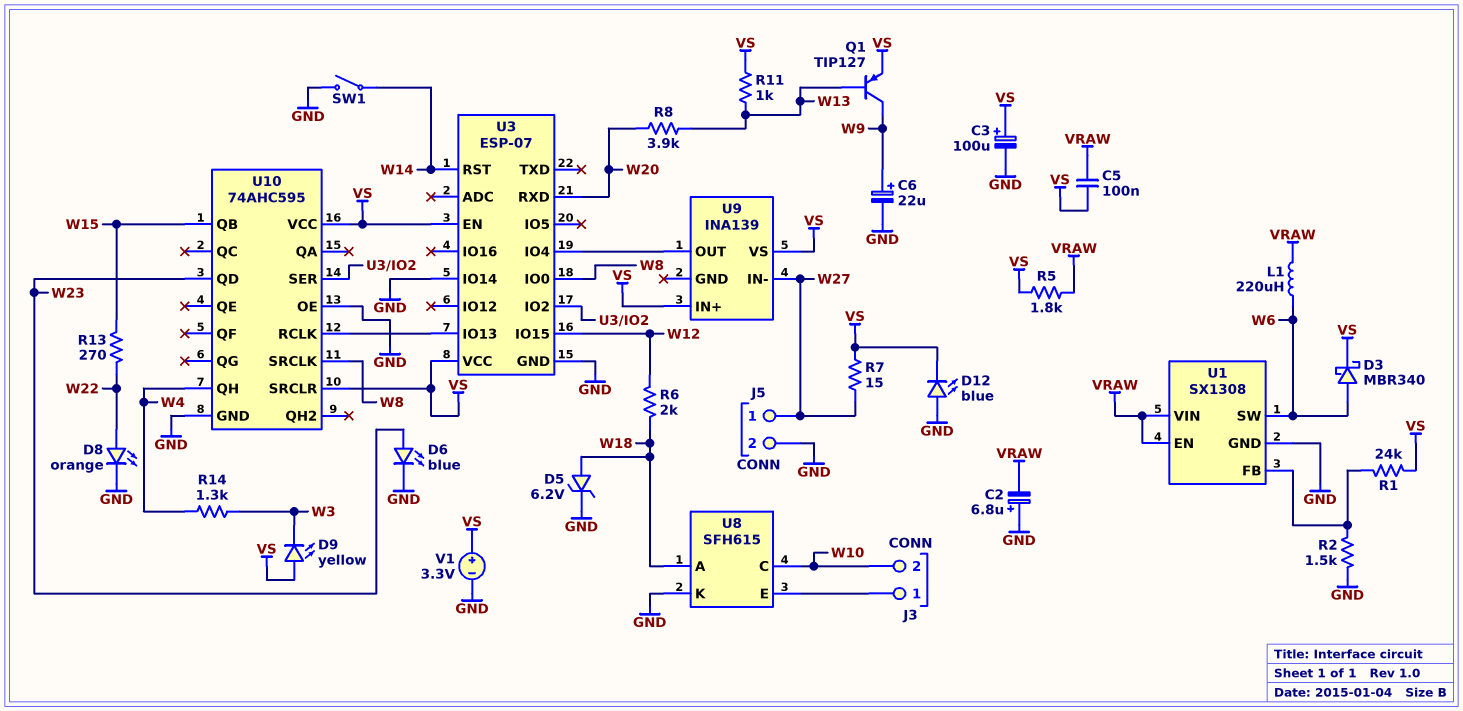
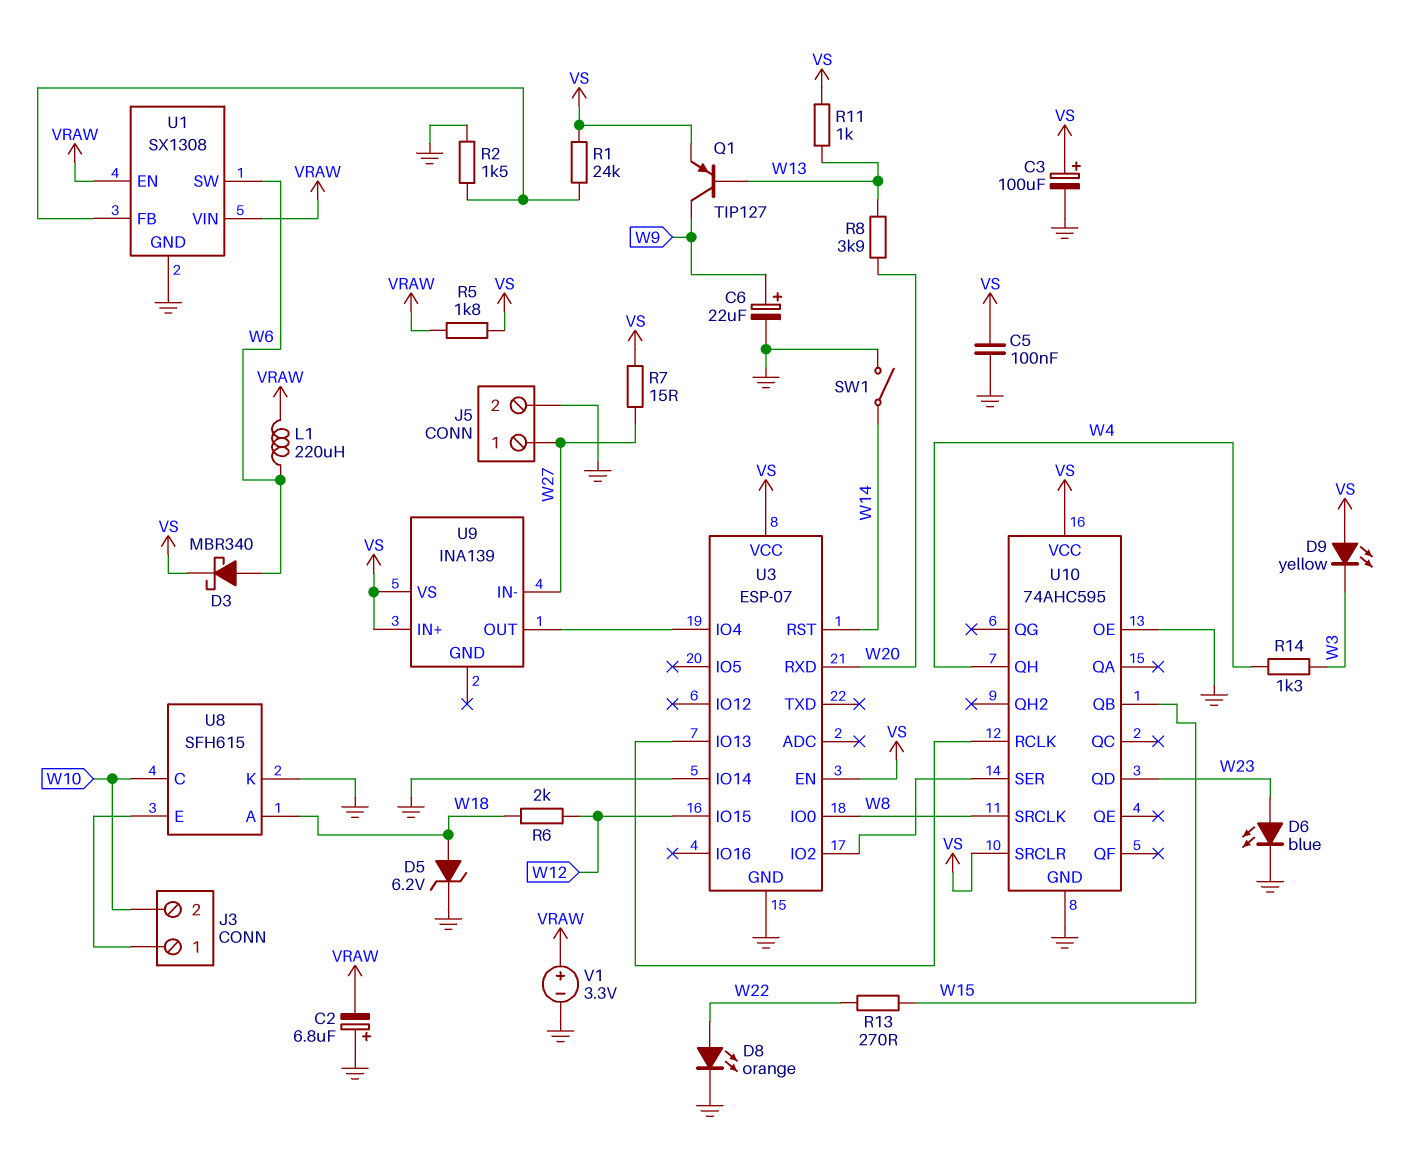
C5: 100nF (VRAW, VS) -> 100nF (GND, VS)
D12: LED blue (A GND, K VS) -> none
V1: 3.3V (plus VS, minus GND) -> 3.3V (plus VRAW, minus GND)

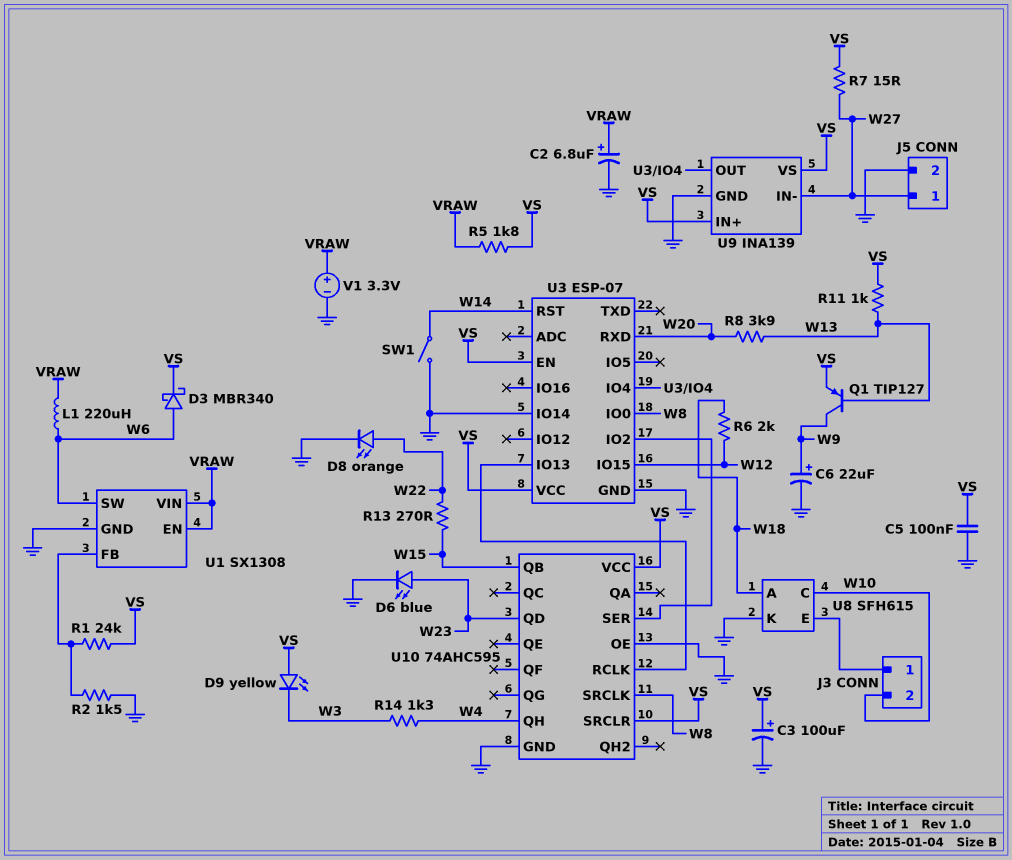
C2: 6.8uF (plus GND, minus VRAW) -> 6.8uF (plus VRAW, minus GND)
D5: zener 6.2V (A W18, K GND) -> none
U9 pin GND: none -> GND

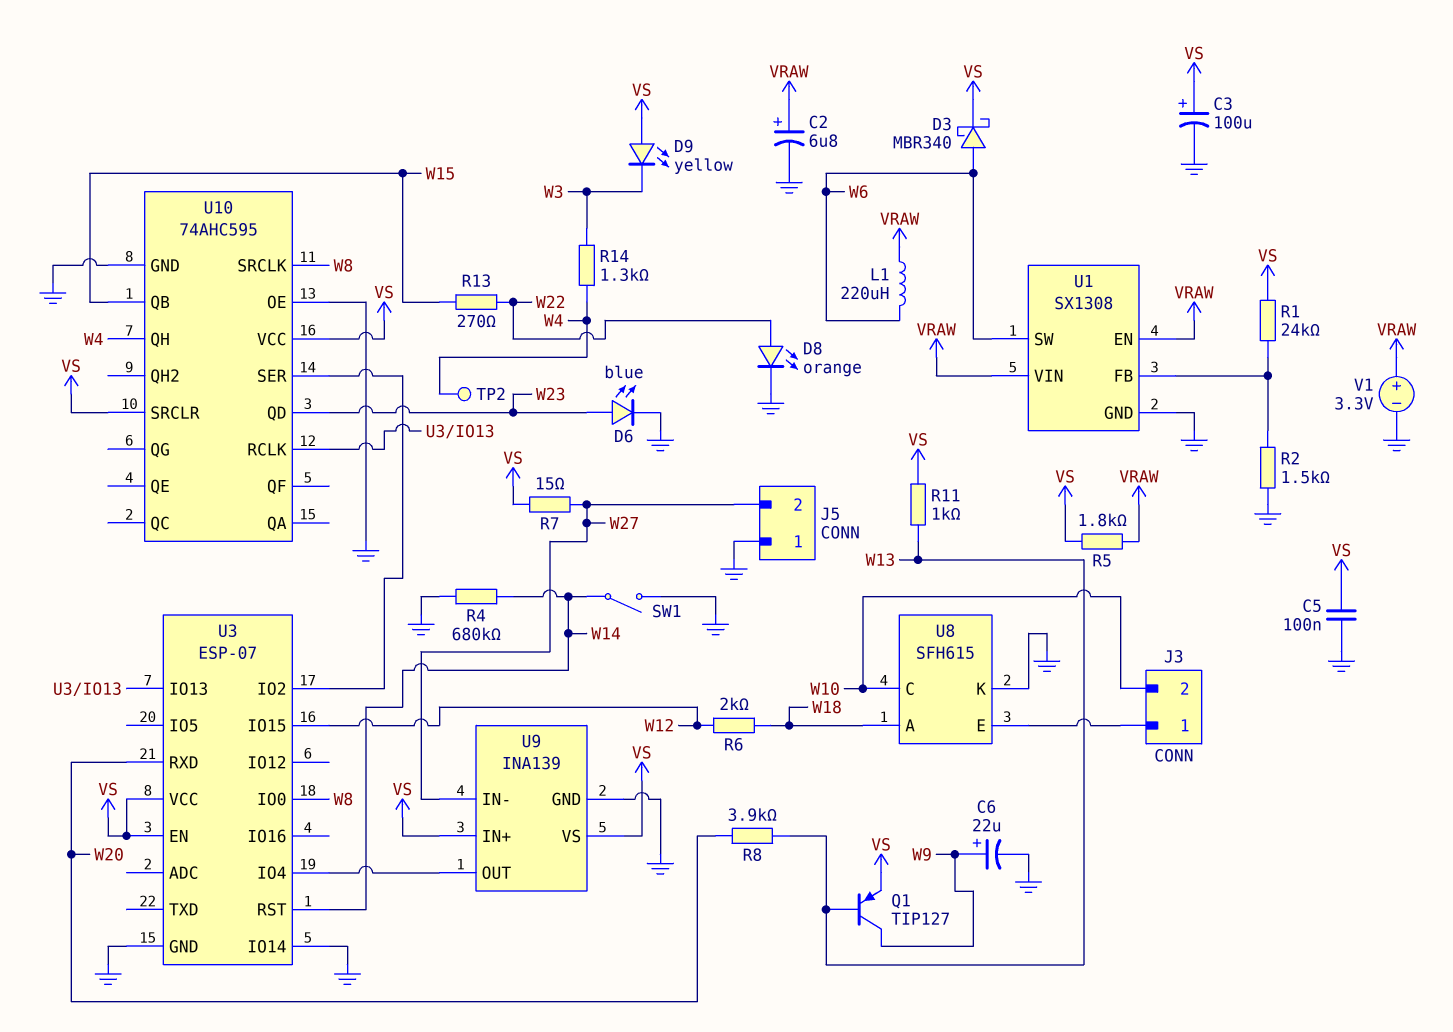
J5 pin 1: W27 -> GND
J5 pin 2: GND -> W27
R4: none -> 680k (GND, W14)
TP2: none -> test point (W4)

